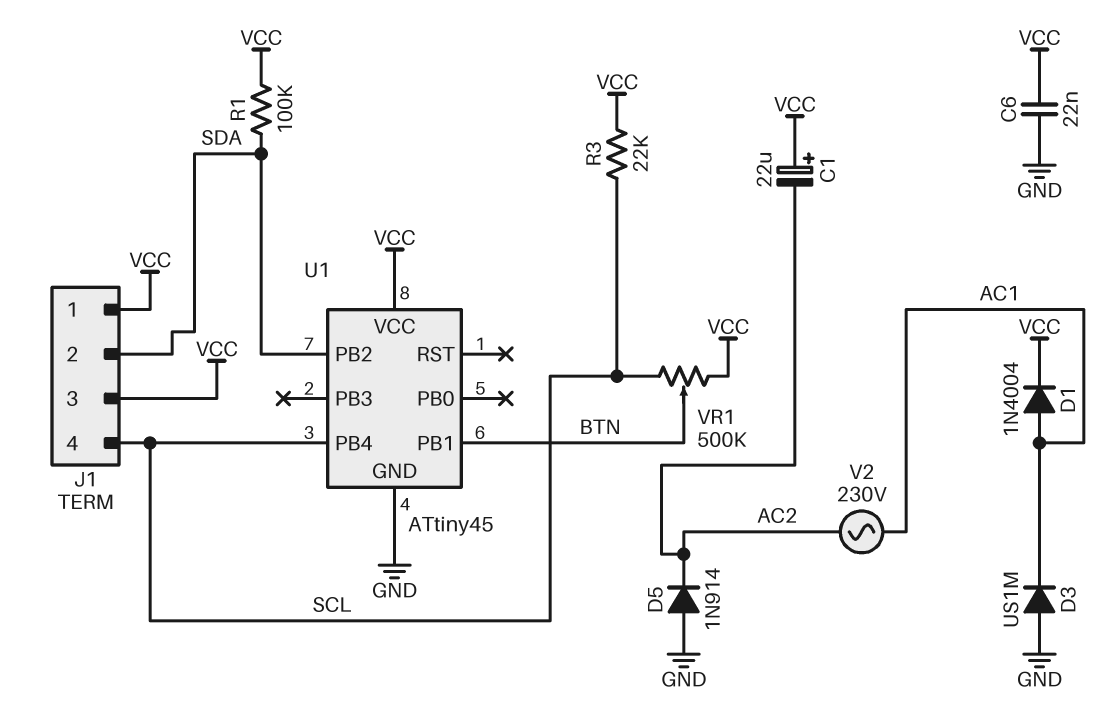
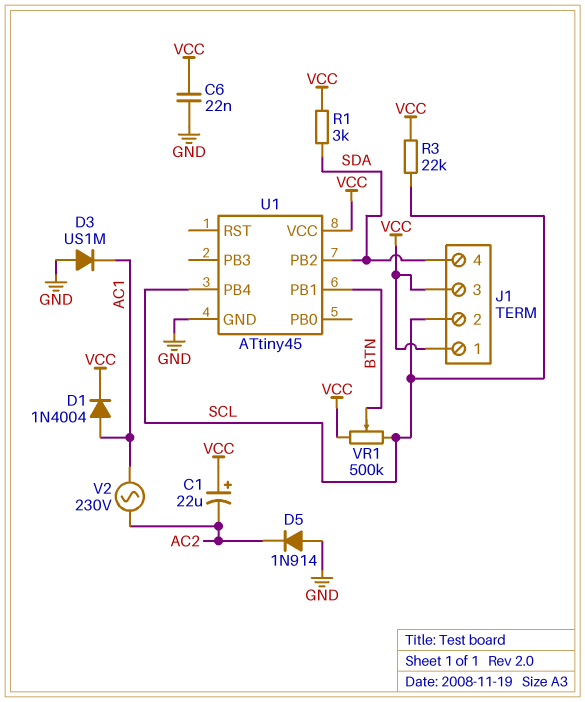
J1 pin 2: SDA -> SCL
J1 pin 4: SCL -> SDA
R1: 100k (SDA, VCC) -> 3k (SDA, VCC)

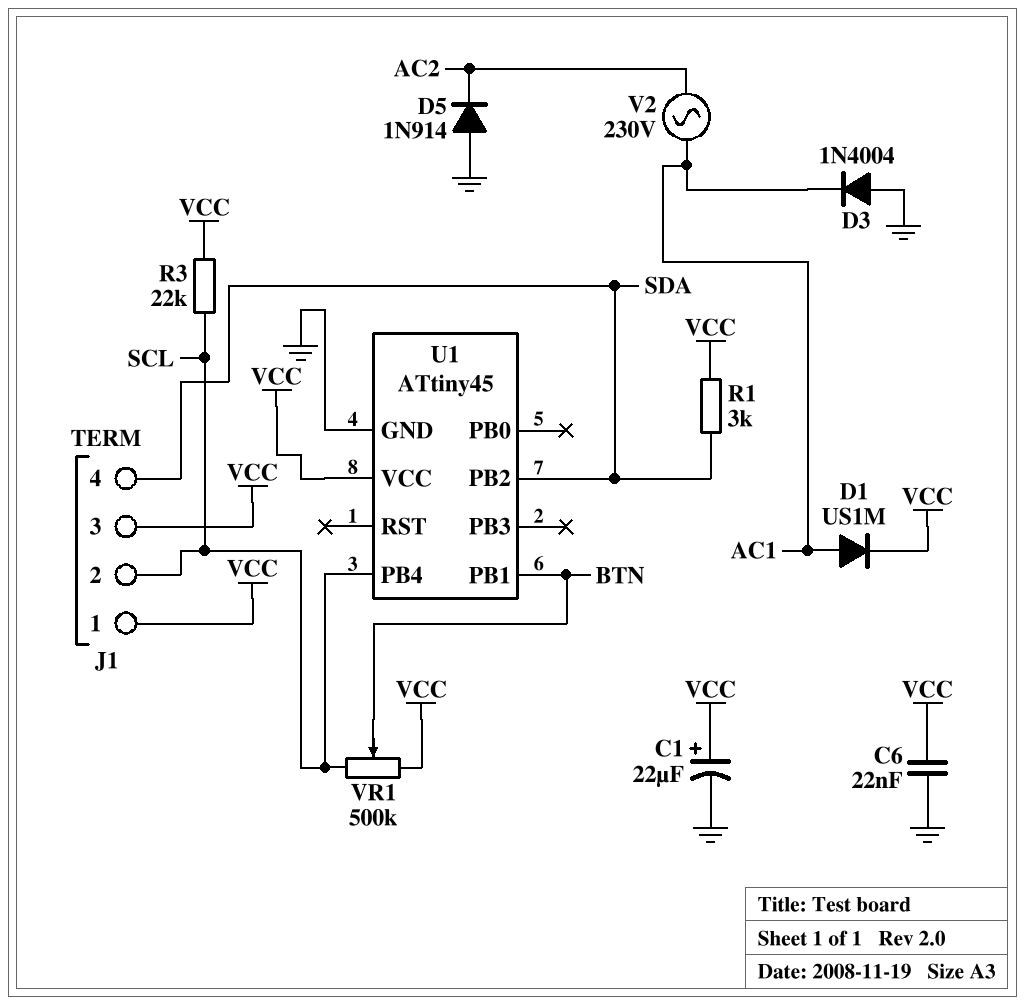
C1: 22uF (plus VCC, minus AC2) -> 22uF (plus VCC, minus GND)
D1: diode 1N4004 (A AC1, K VCC) -> diode US1M (A AC1, K VCC)
D3: diode US1M (A GND, K AC1) -> diode 1N4004 (A GND, K AC1)

